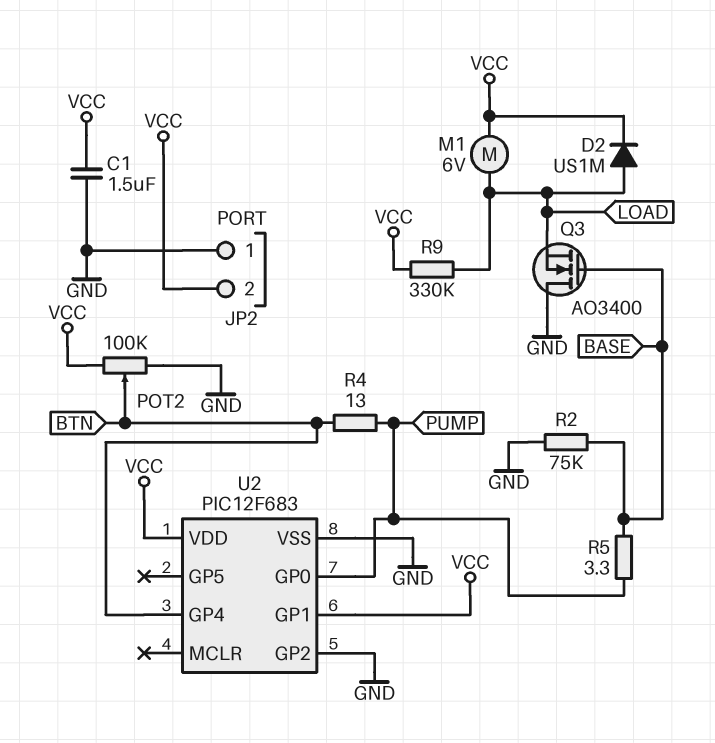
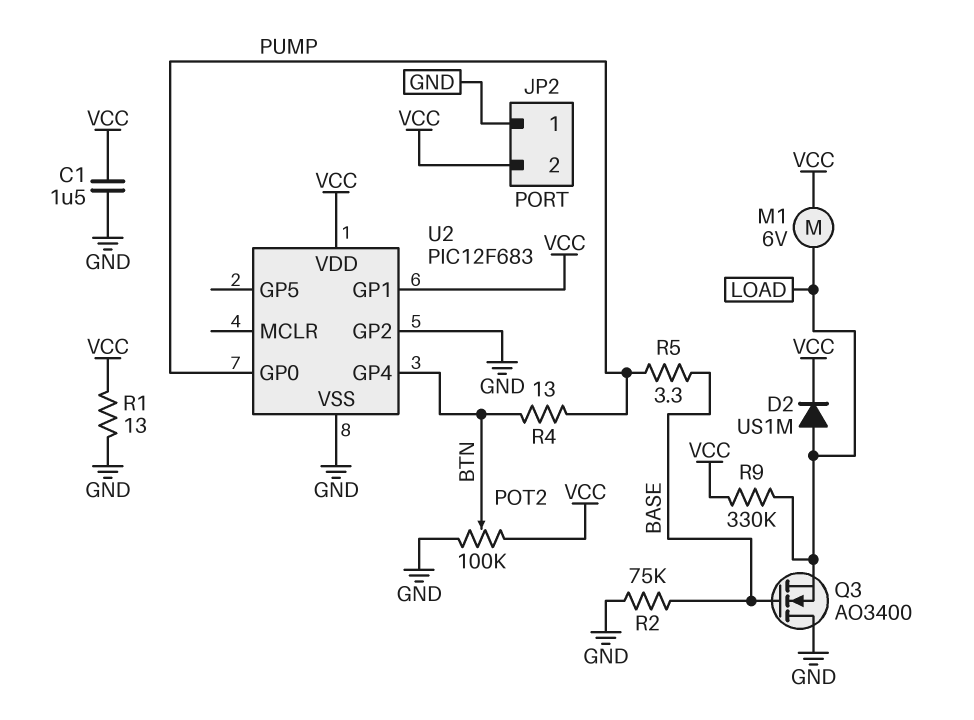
R1: none -> 13 (GND, VCC)

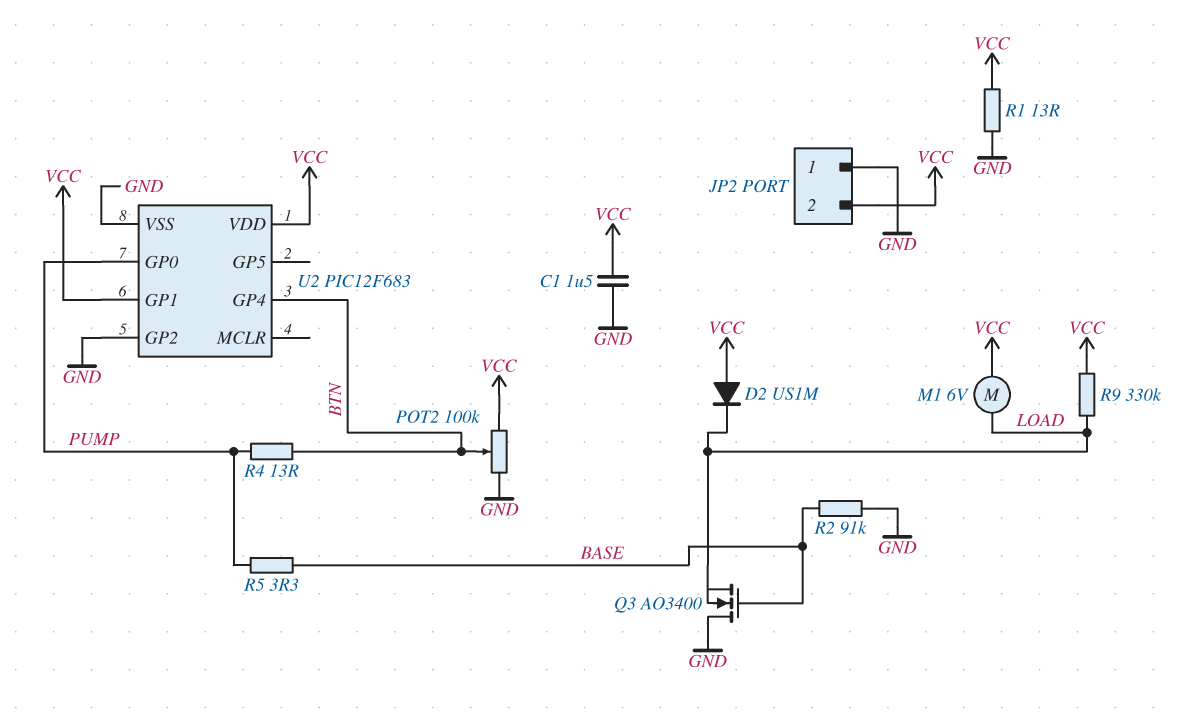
D2: diode US1M (A LOAD, K VCC) -> diode US1M (A VCC, K LOAD)
R2: 75k (BASE, GND) -> 91k (BASE, GND)

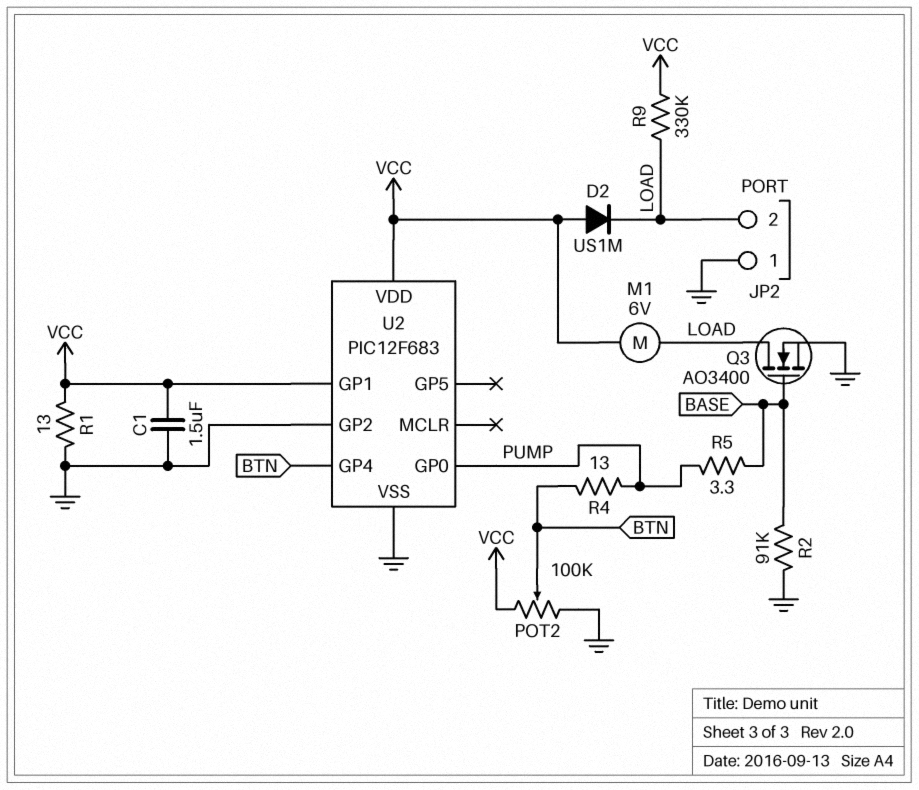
JP2 pin 2: VCC -> LOAD
Q3: NMOS AO3400 (G BASE, D GND, S LOAD) -> NMOS AO3400 (G BASE, D LOAD, S GND)

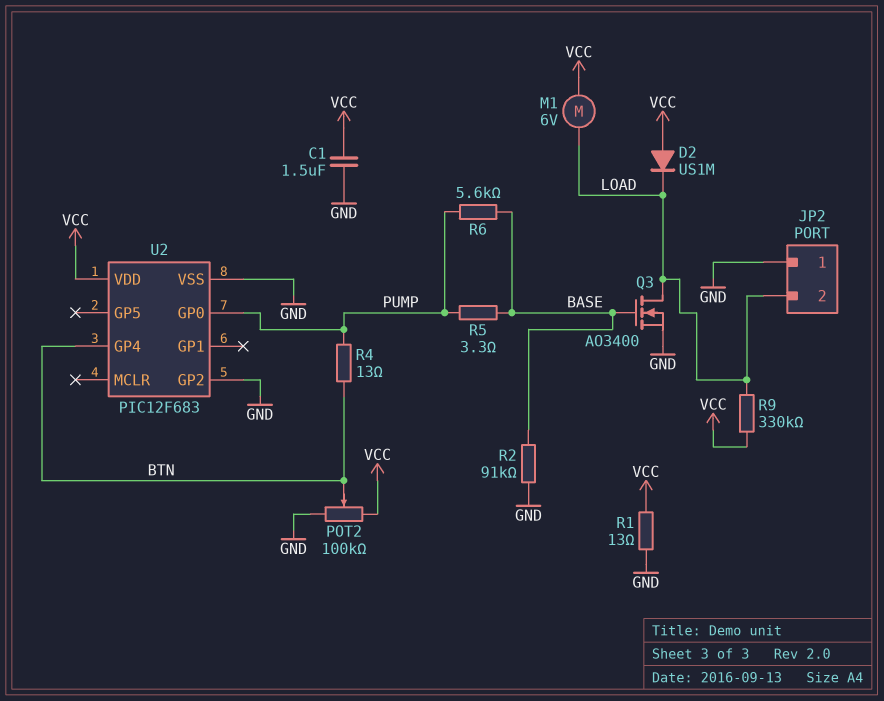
R6: none -> 5.6k (BASE, PUMP)
U2 pin GP1: VCC -> none

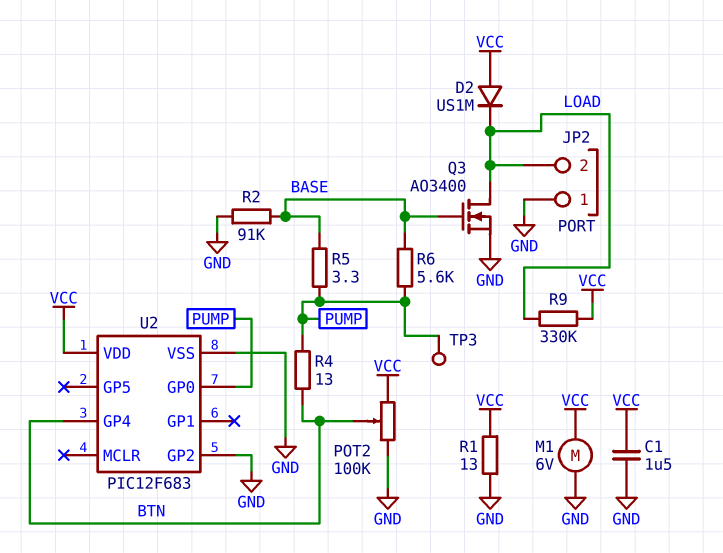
M1: motor 6V (LOAD, VCC) -> motor 6V (GND, VCC)
TP3: none -> test point (PUMP)

